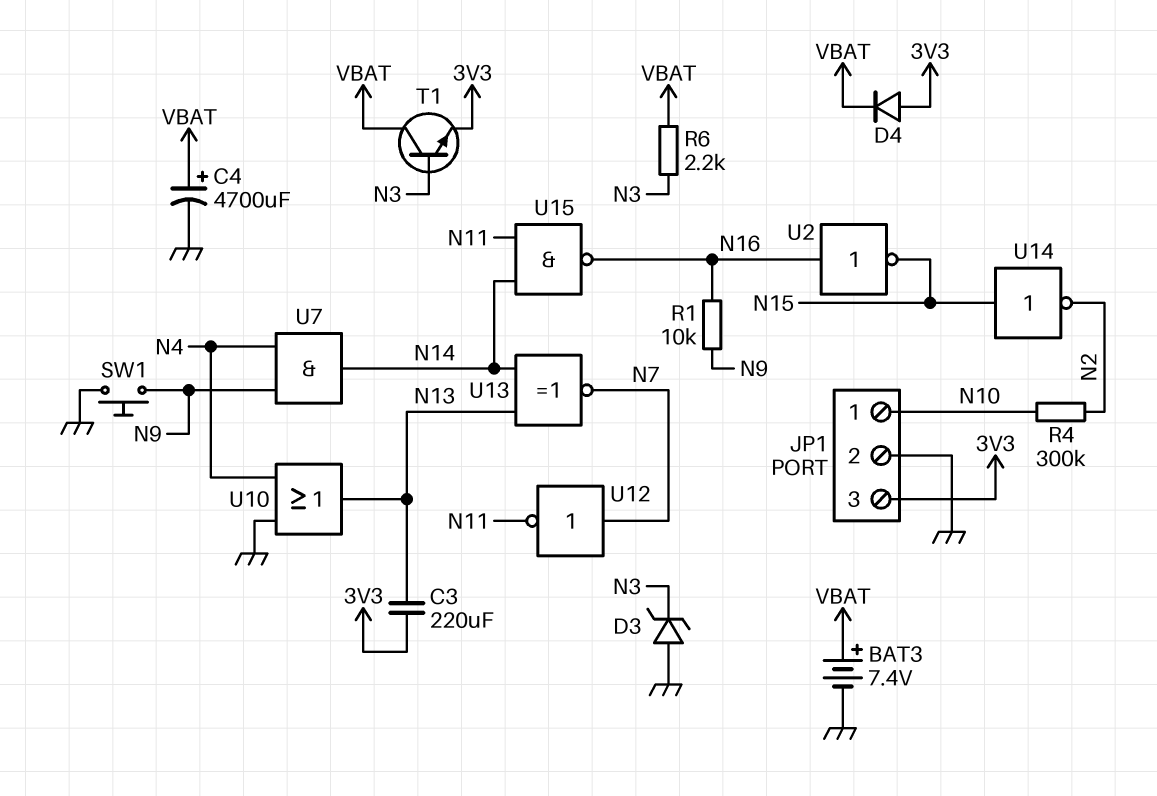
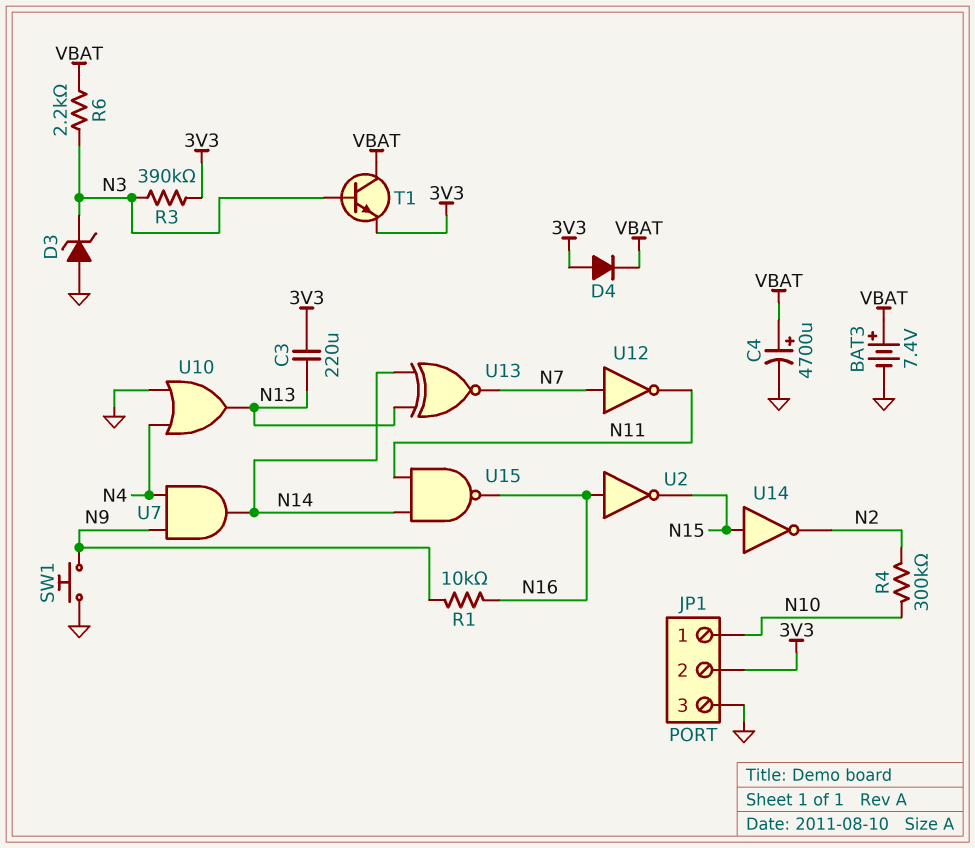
JP1 pin 2: GND -> 3V3
JP1 pin 3: 3V3 -> GND
R3: none -> 390k (3V3, N3)

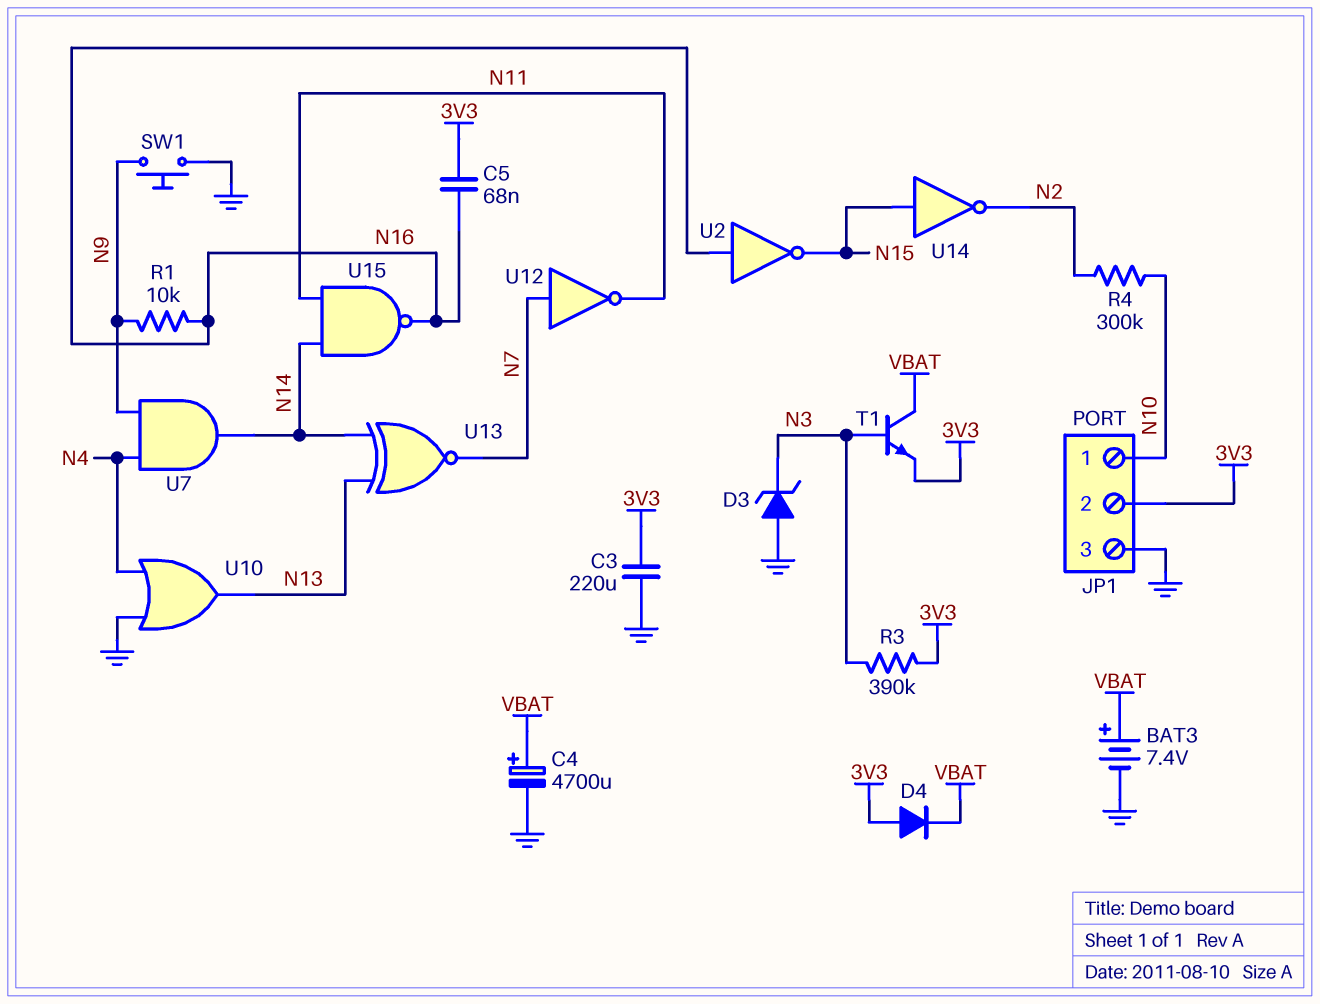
C3: 220uF (3V3, N13) -> 220uF (3V3, GND)
C5: none -> 68nF (3V3, N16)
R6: 2.2k (N3, VBAT) -> none

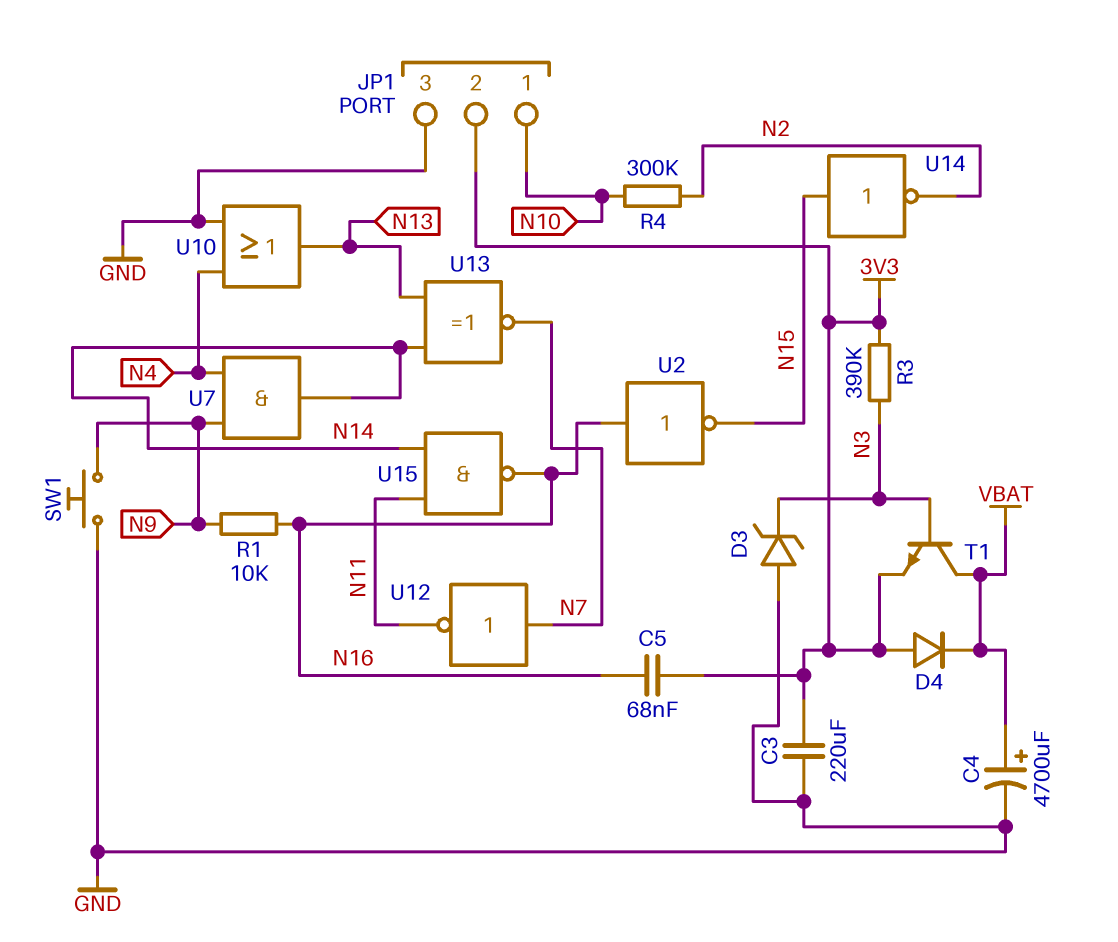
BAT3: 7.4V (plus VBAT, minus GND) -> none

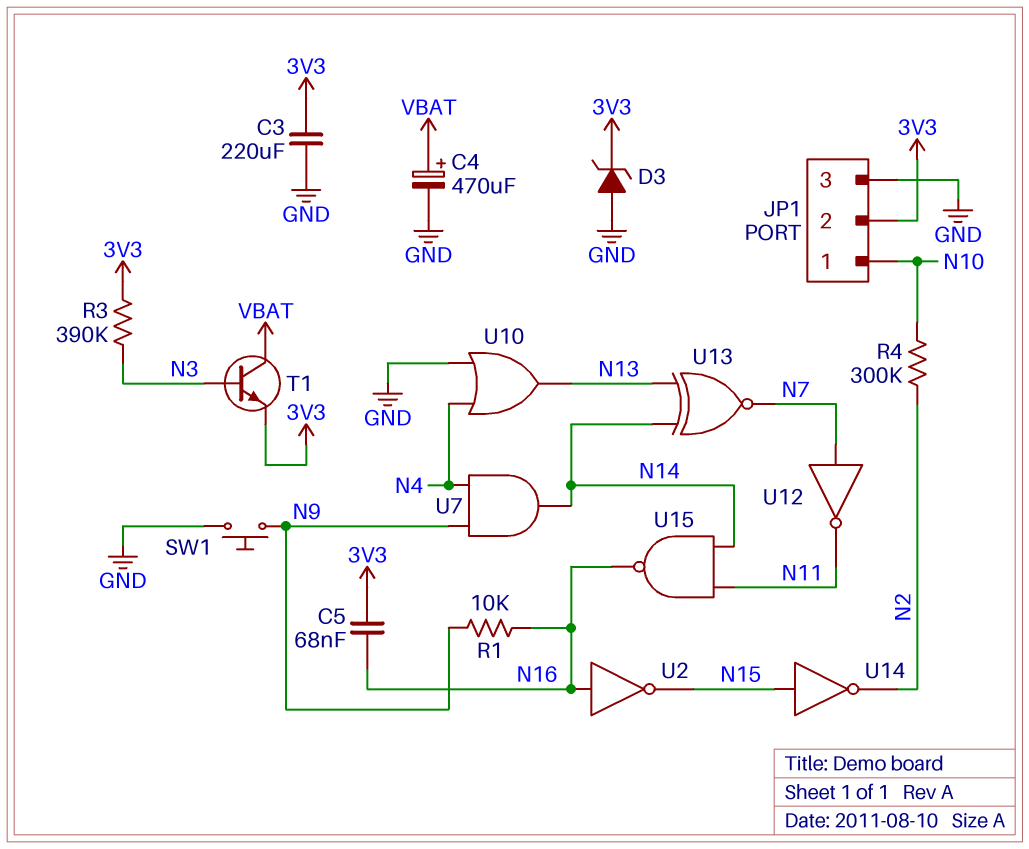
C4: 4700uF (plus VBAT, minus GND) -> 470uF (plus VBAT, minus GND)
D3: zener (A GND, K N3) -> zener (A GND, K 3V3)
D4: diode (A 3V3, K VBAT) -> none

